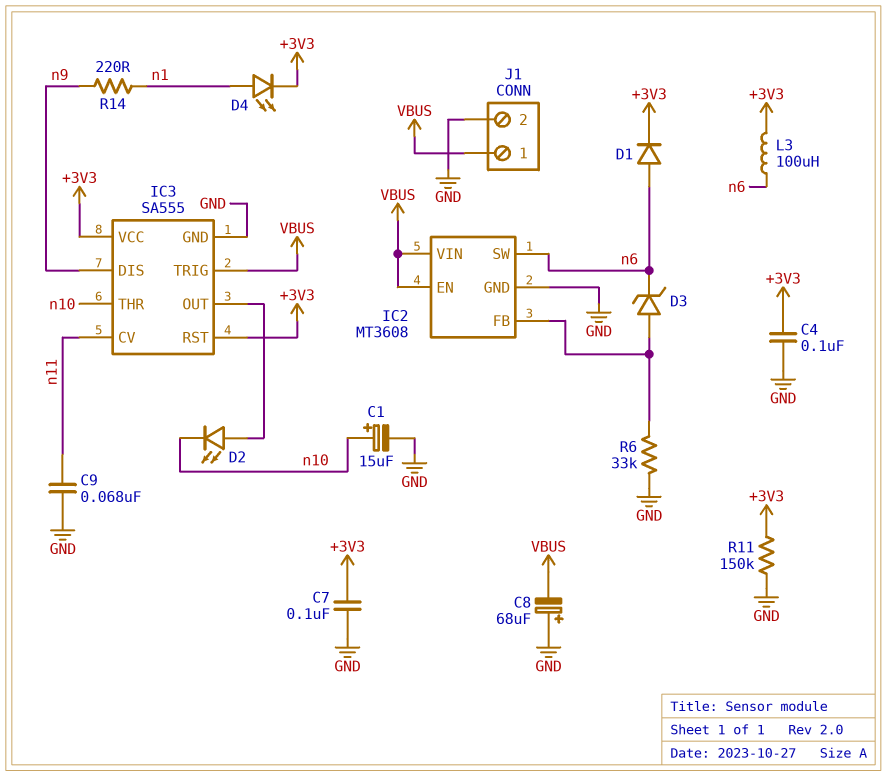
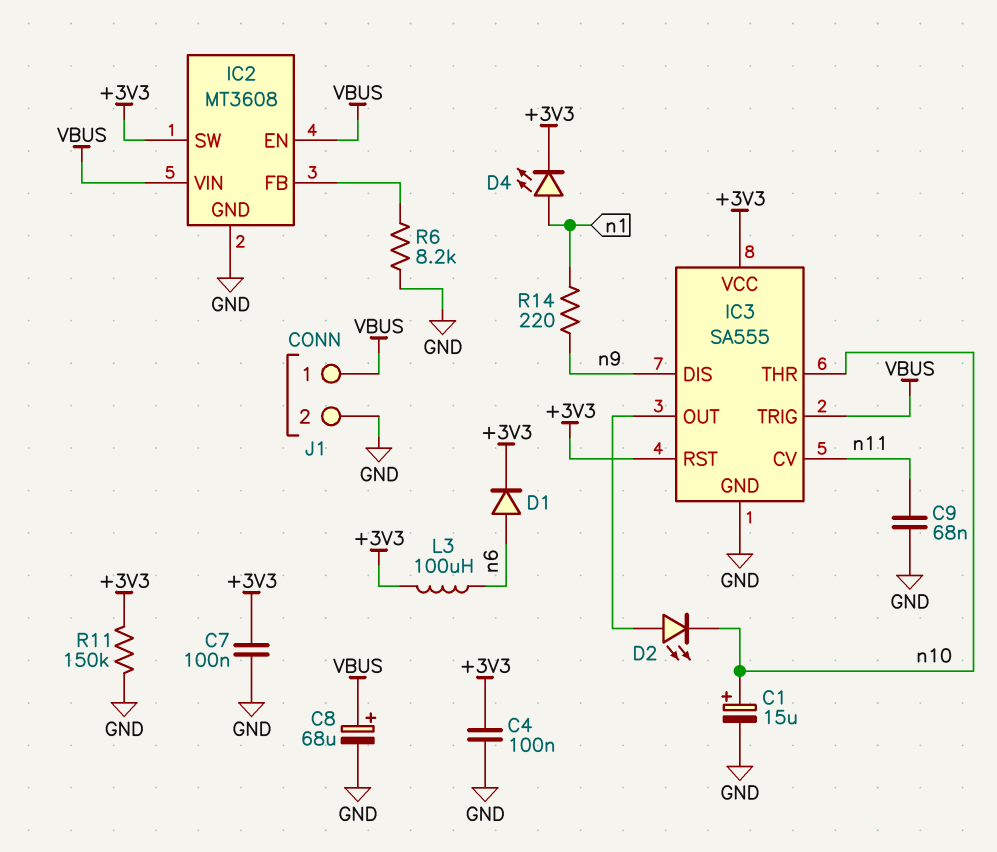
C8: 68uF (plus GND, minus VBUS) -> 68uF (plus VBUS, minus GND)
D3: zener (A IC2/FB, K n6) -> none
IC2 pin SW: n6 -> +3V3
R6: 33k (GND, IC2/FB) -> 8.2k (GND, IC2/FB)

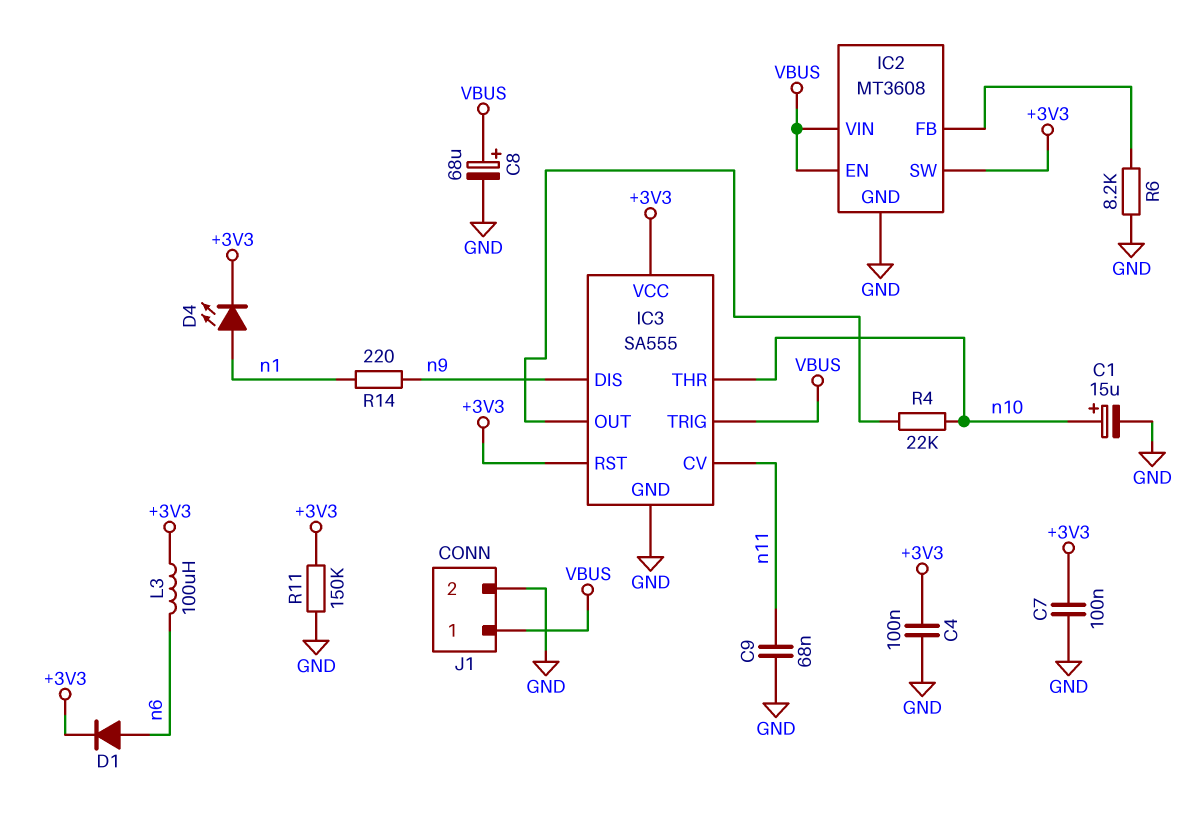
D2: LED (A IC3/OUT, K n10) -> none
R4: none -> 22k (IC3/OUT, n10)

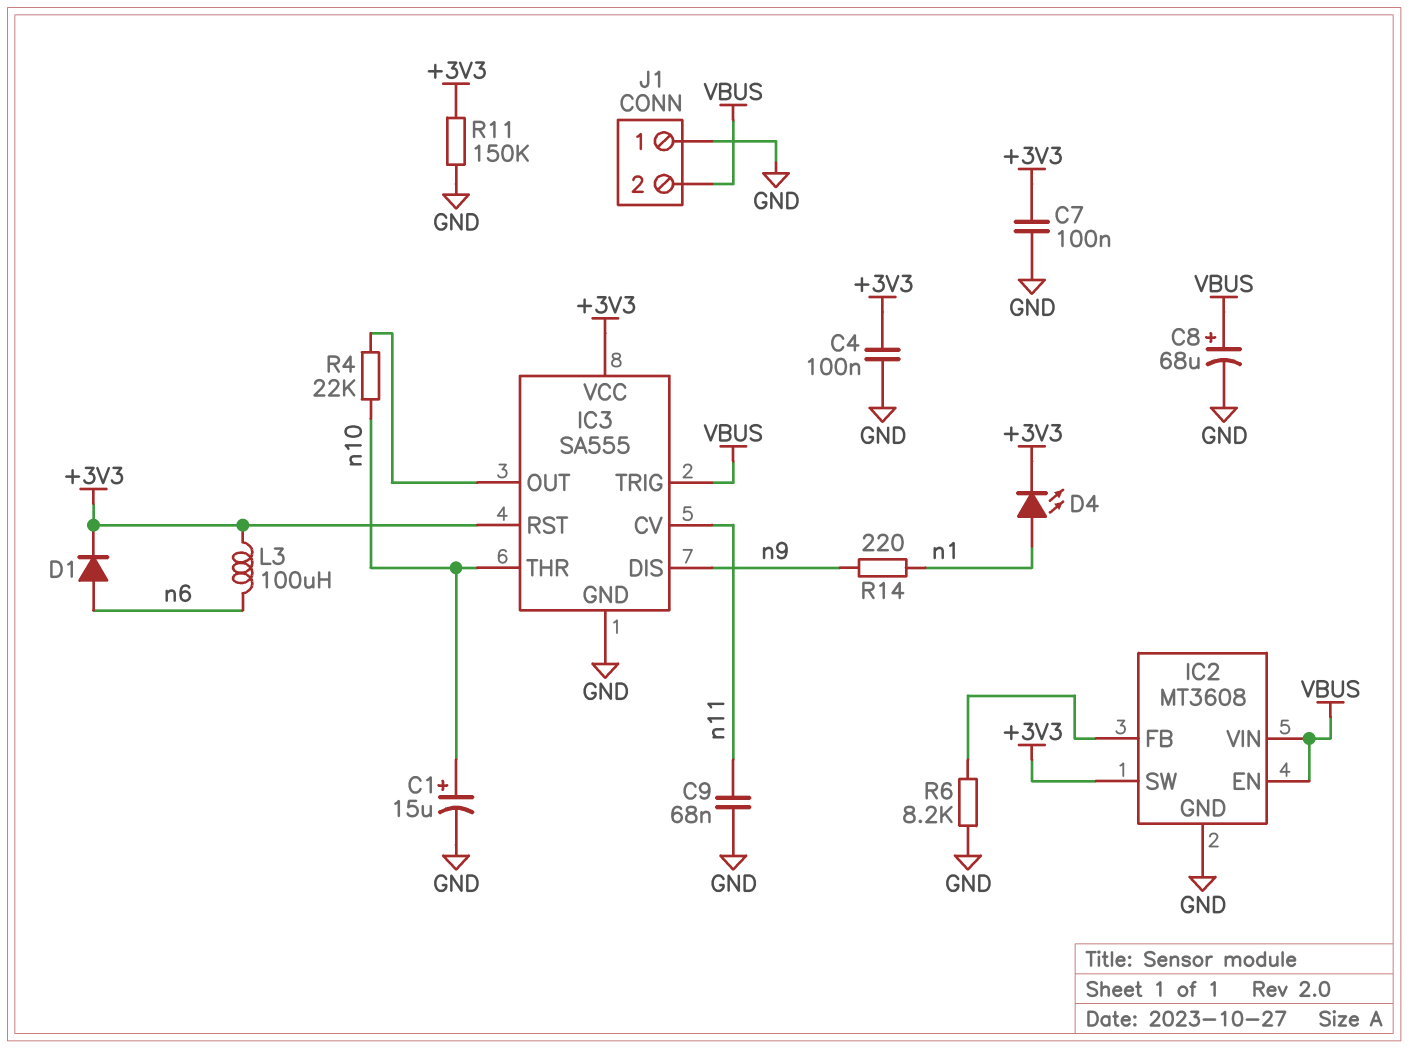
J1 pin 1: VBUS -> GND
J1 pin 2: GND -> VBUS

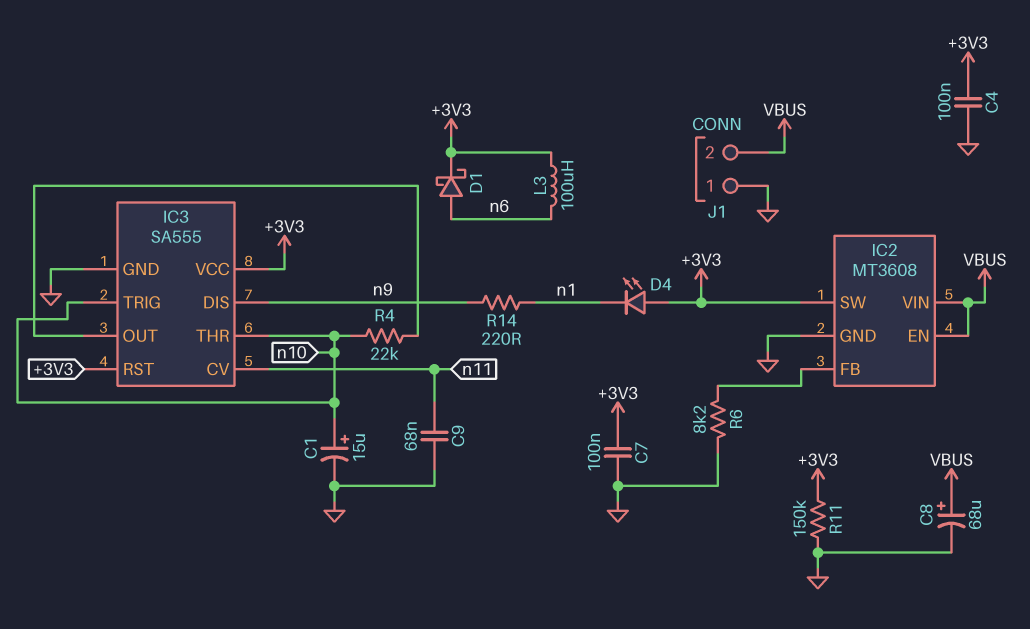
D1: diode (A n6, K +3V3) -> schottky (A n6, K +3V3)
D4: LED (A n1, K +3V3) -> LED (A +3V3, K n1)
IC3 pin TRIG: VBUS -> n10

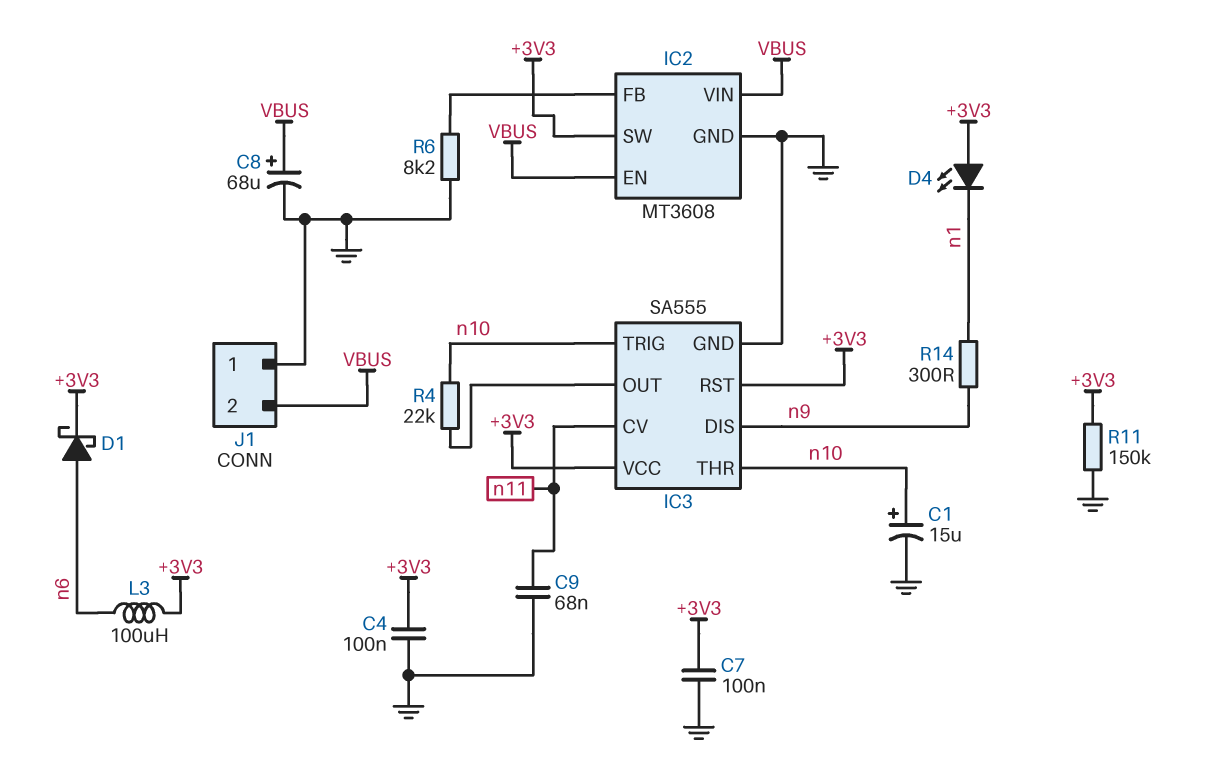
R14: 220 (n1, n9) -> 300 (n1, n9)

